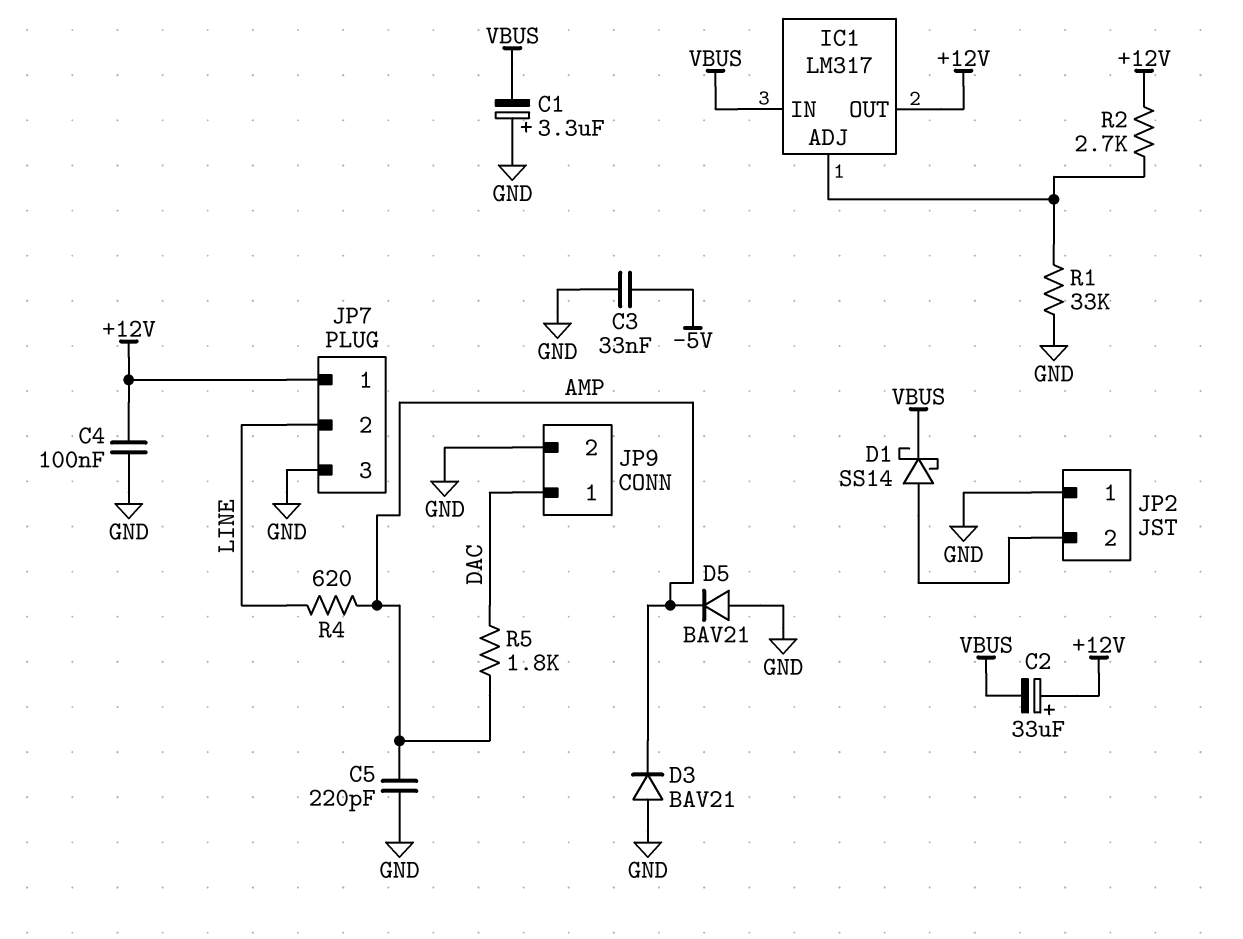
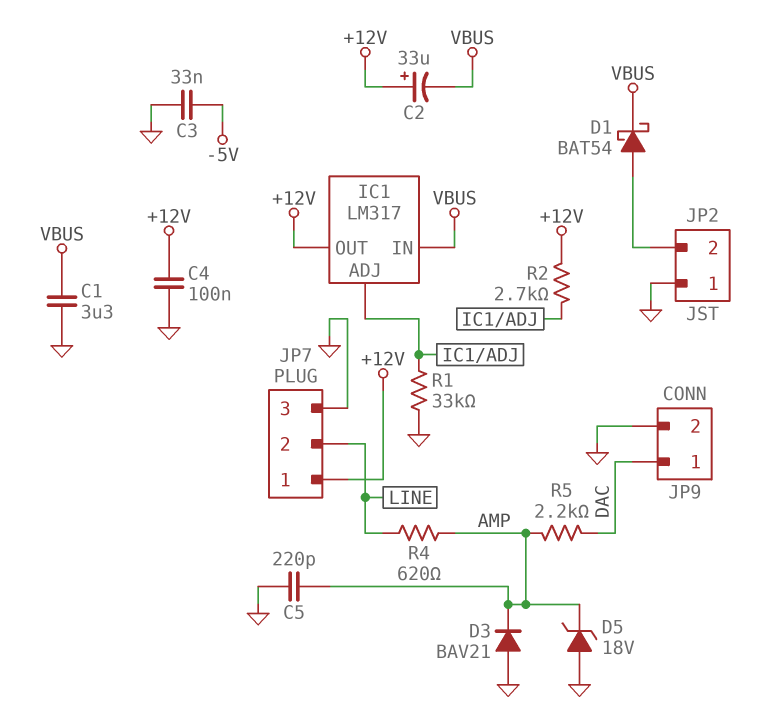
C1: 3.3uF (plus GND, minus VBUS) -> 3.3uF (GND, VBUS)
D1: schottky SS14 (A JP2/2, K VBUS) -> schottky BAT54 (A JP2/2, K VBUS)
D5: diode BAV21 (A GND, K AMP) -> zener 18V (A GND, K AMP)
R5: 1.8k (AMP, DAC) -> 2.2k (AMP, DAC)

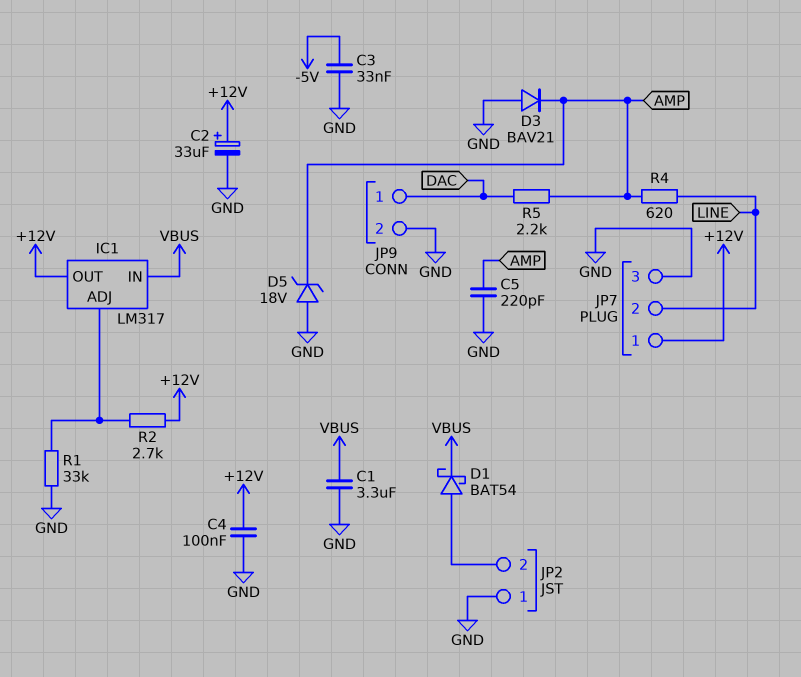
C2: 33uF (plus +12V, minus VBUS) -> 33uF (plus +12V, minus GND)

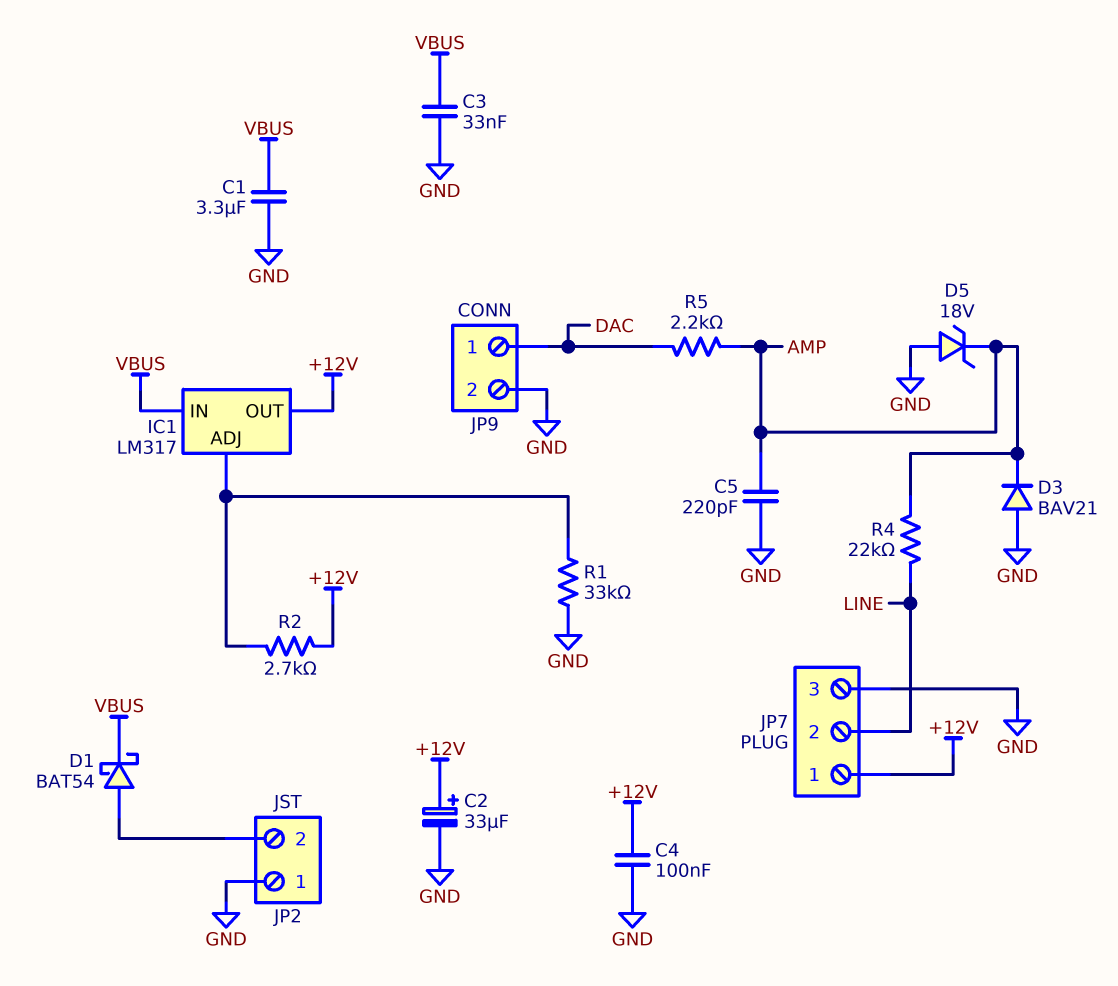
C3: 33nF (-5V, GND) -> 33nF (GND, VBUS)
R4: 620 (AMP, LINE) -> 22k (AMP, LINE)

